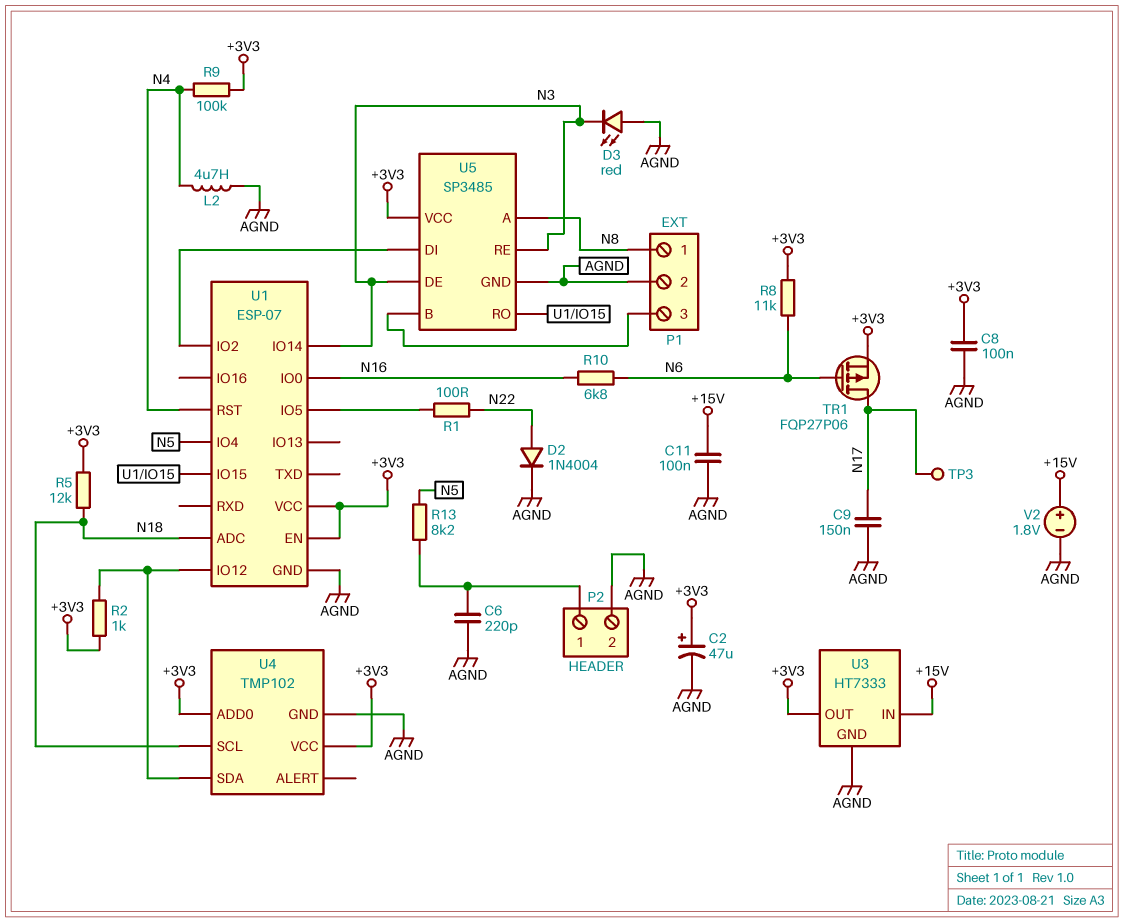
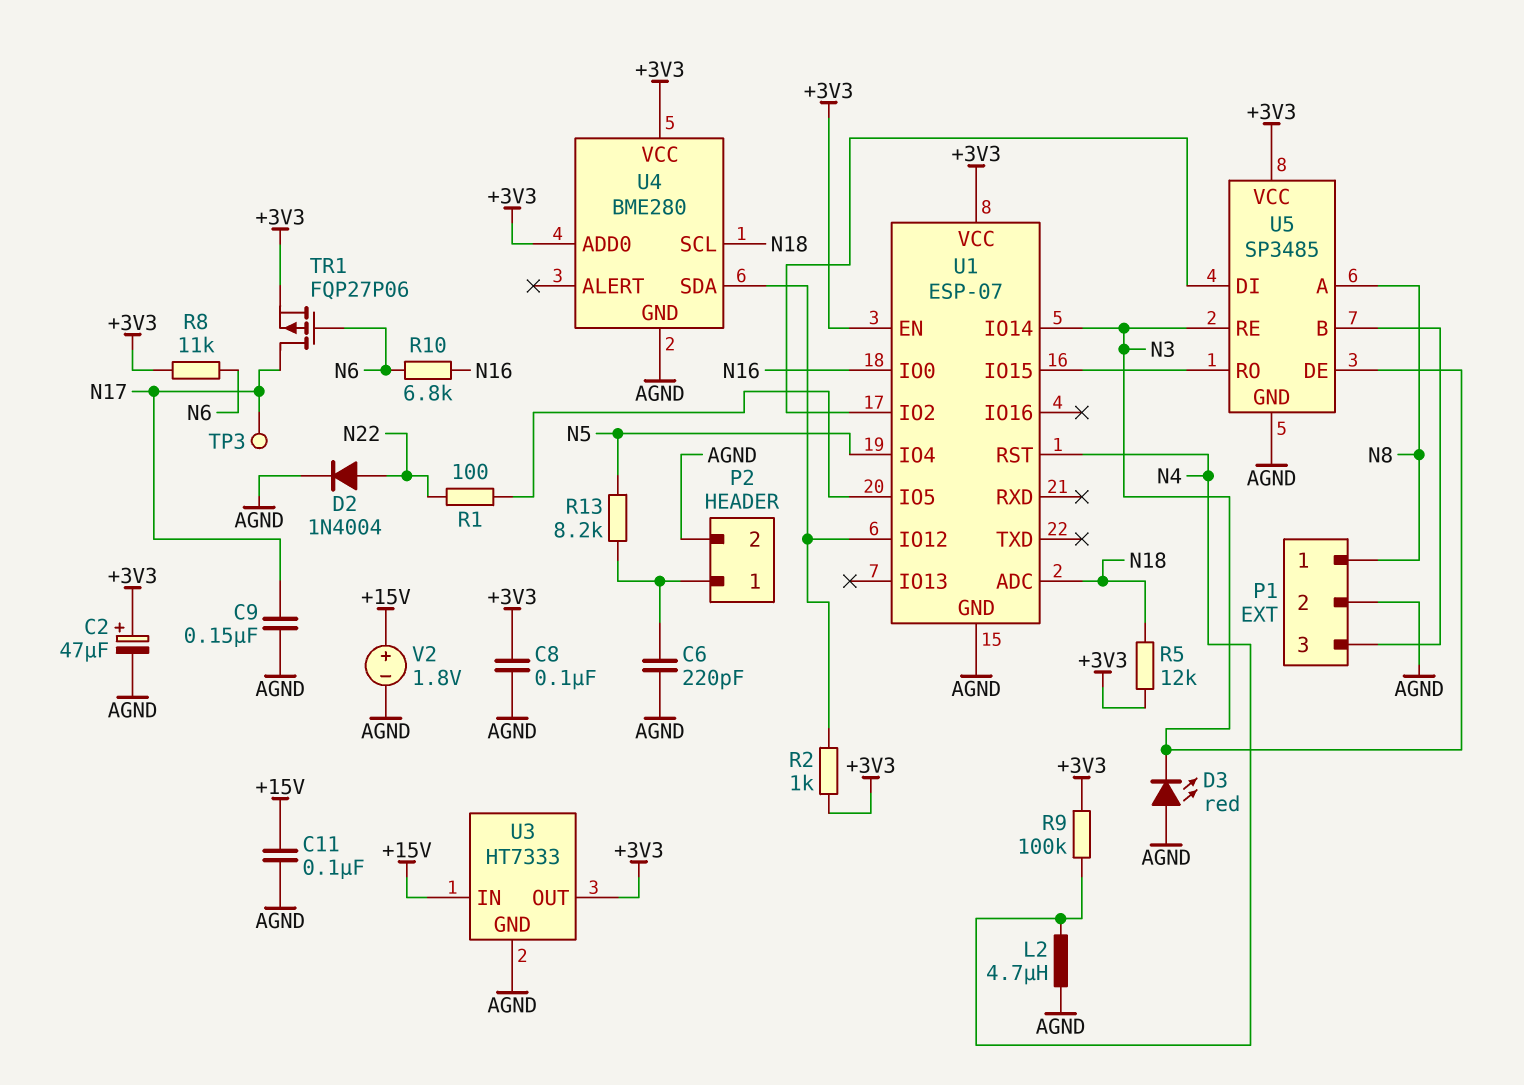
U4: TMP102 -> BME280

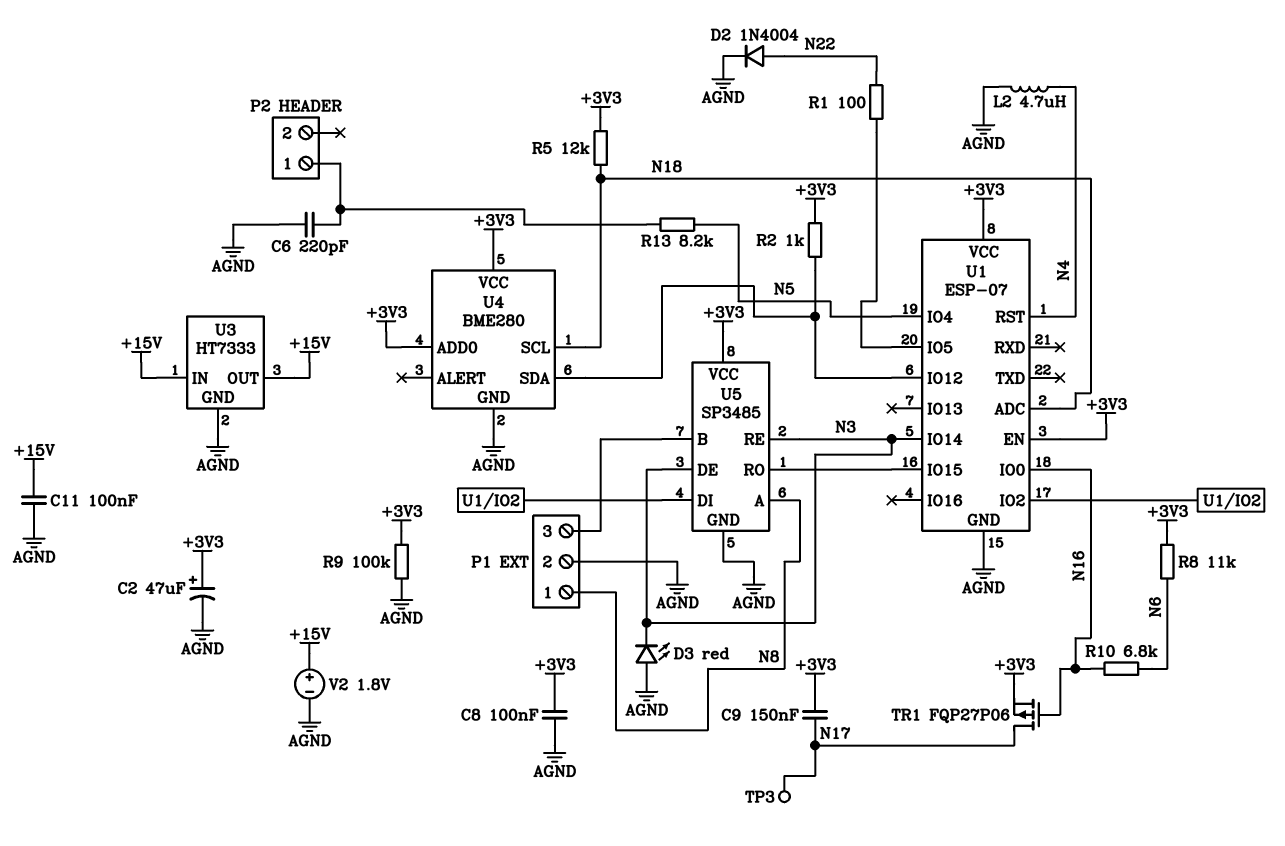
C9: 150nF (AGND, N17) -> 150nF (+3V3, N17)
P2 pin 2: AGND -> none
R9: 100k (+3V3, N4) -> 100k (+3V3, AGND)
TR1: PMOS FQP27P06 (G N6, D N17, S +3V3) -> PMOS FQP27P06 (G N16, D N17, S +3V3)
U3 pin OUT: +3V3 -> +15V

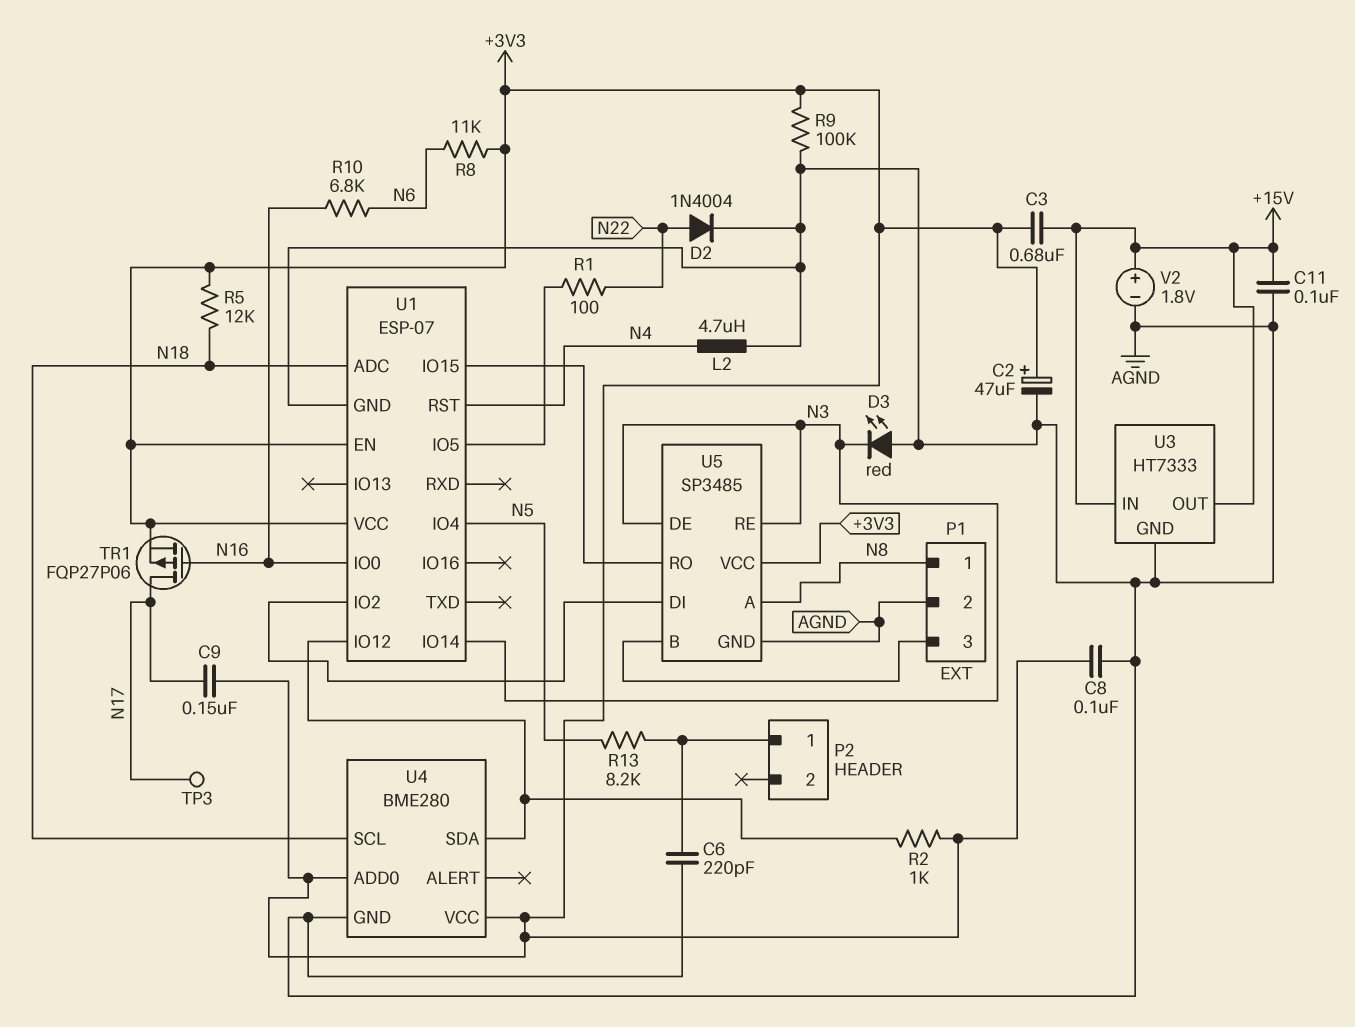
C3: none -> 680nF (+3V3, +15V)

